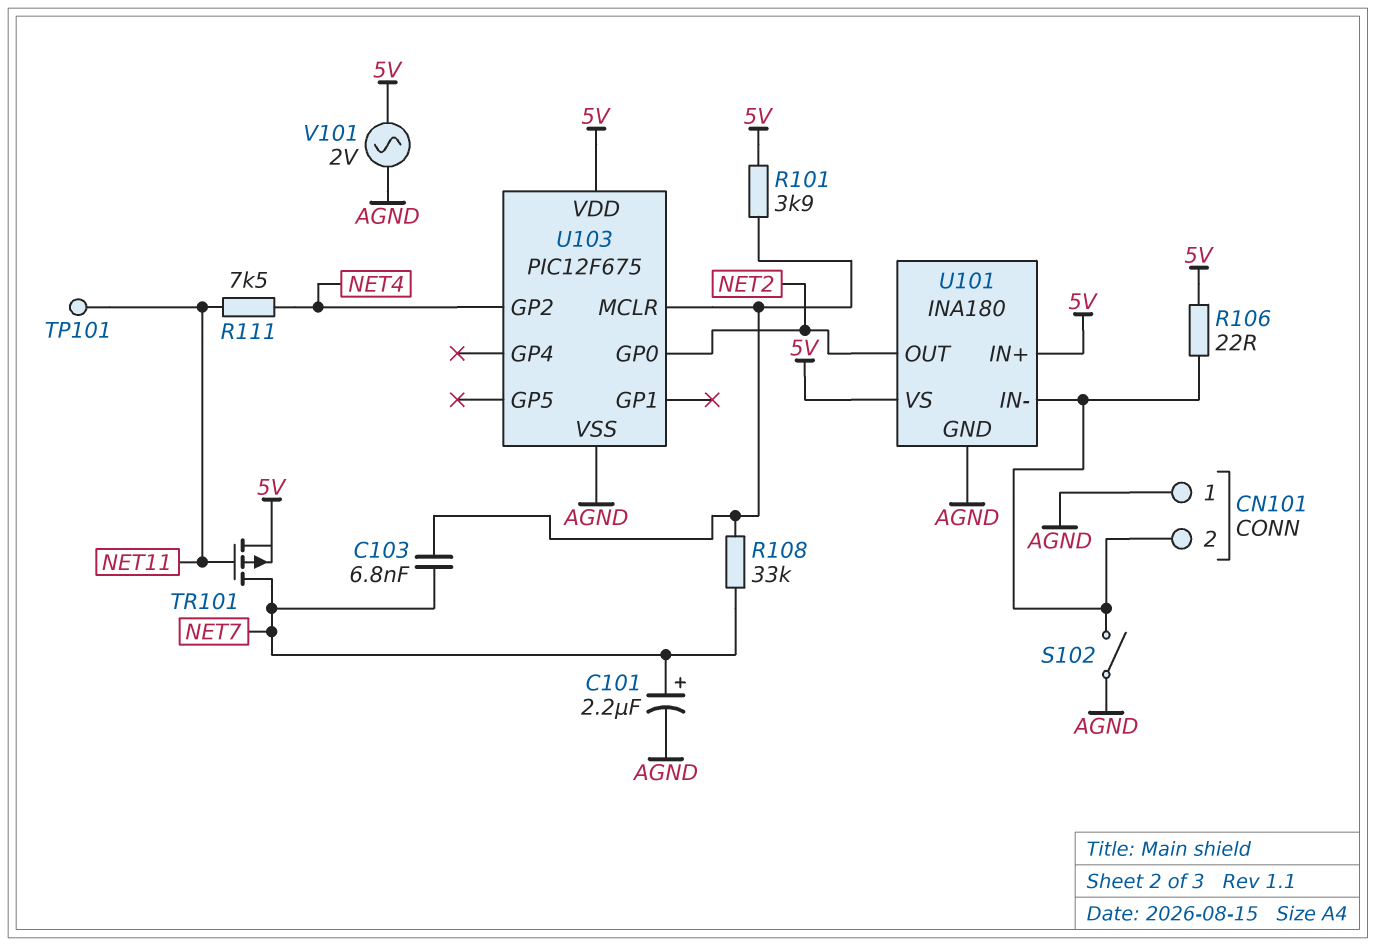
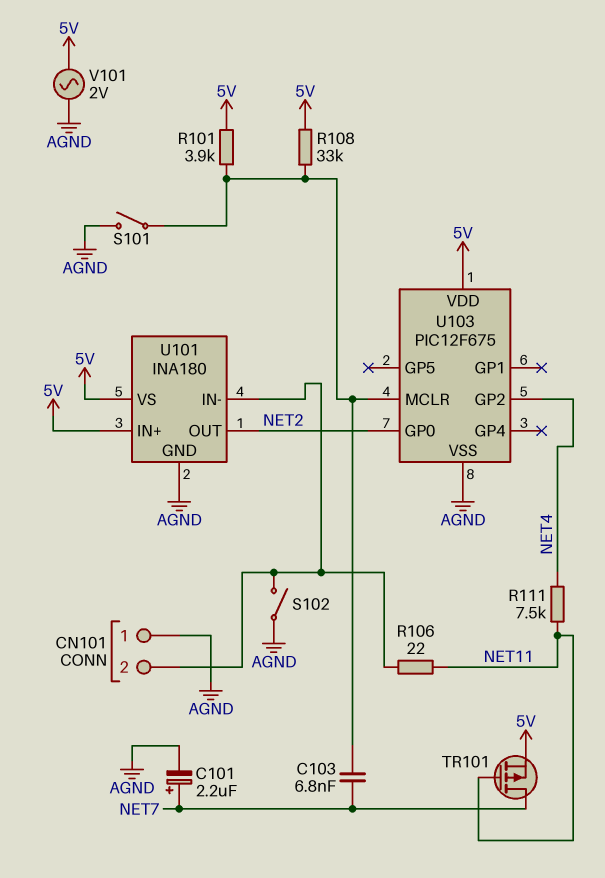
R106: 22 (5V, CN101/2) -> 22 (CN101/2, NET11)
R108: 33k (NET7, U103/MCLR) -> 33k (5V, U103/MCLR)
S101: none -> switch (AGND, U103/MCLR)
TP101: test point (NET11) -> none

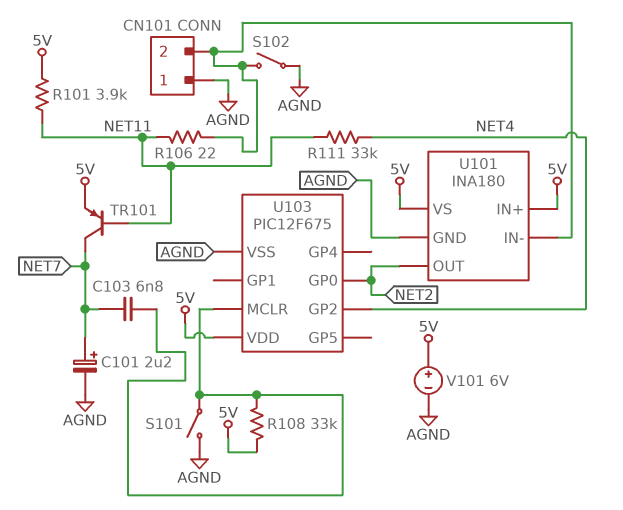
R101: 3.9k (5V, U103/MCLR) -> 3.9k (5V, NET11)
R111: 7.5k (NET4, NET11) -> 33k (NET4, NET11)
TR101: PMOS (G NET11, D NET7, S 5V) -> PNP (B NET11, C NET7, E 5V)
V101: AC 2V (5V, AGND) -> 6V (plus 5V, minus AGND)

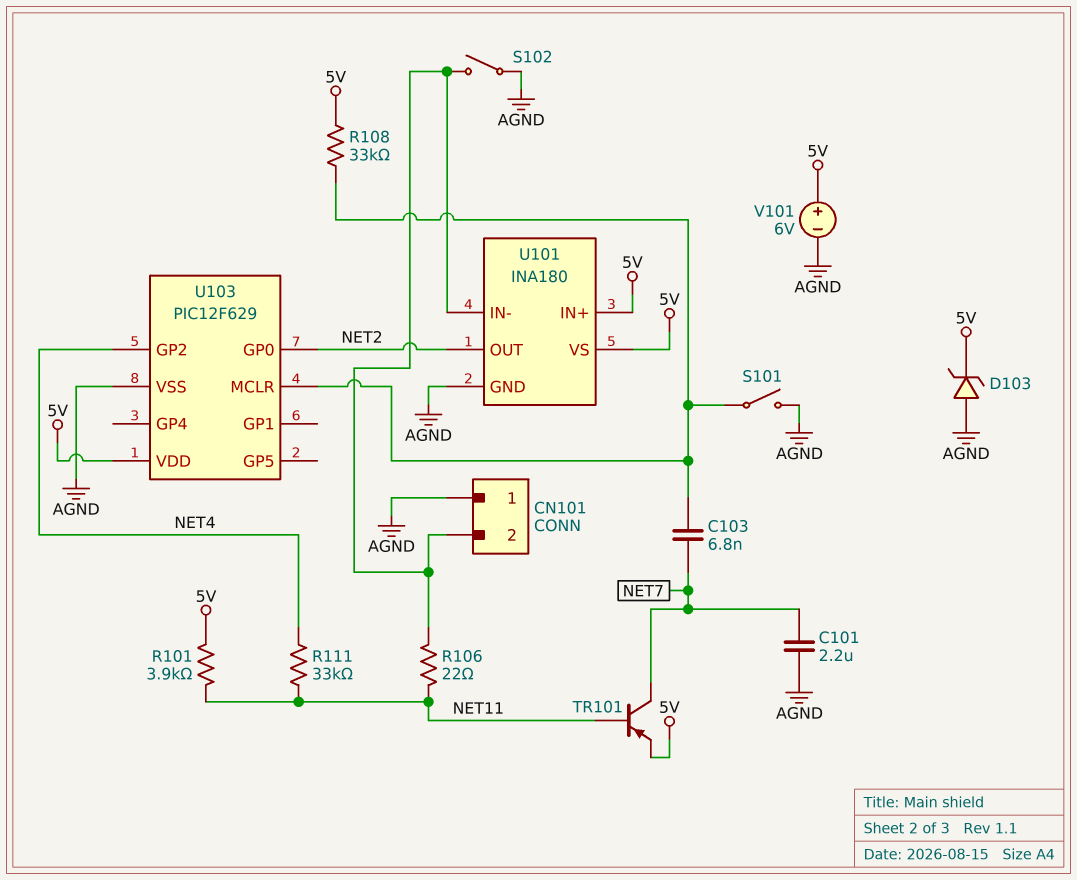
C101: 2.2uF (plus NET7, minus AGND) -> 2.2uF (AGND, NET7)
D103: none -> zener (A AGND, K 5V)
U103: PIC12F675 -> PIC12F629

